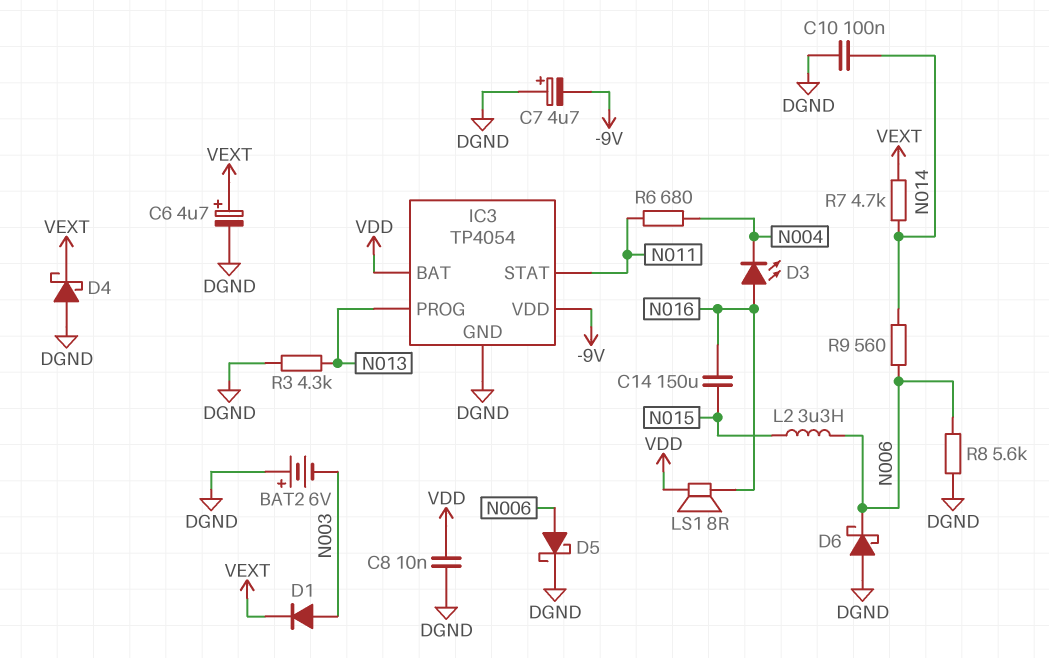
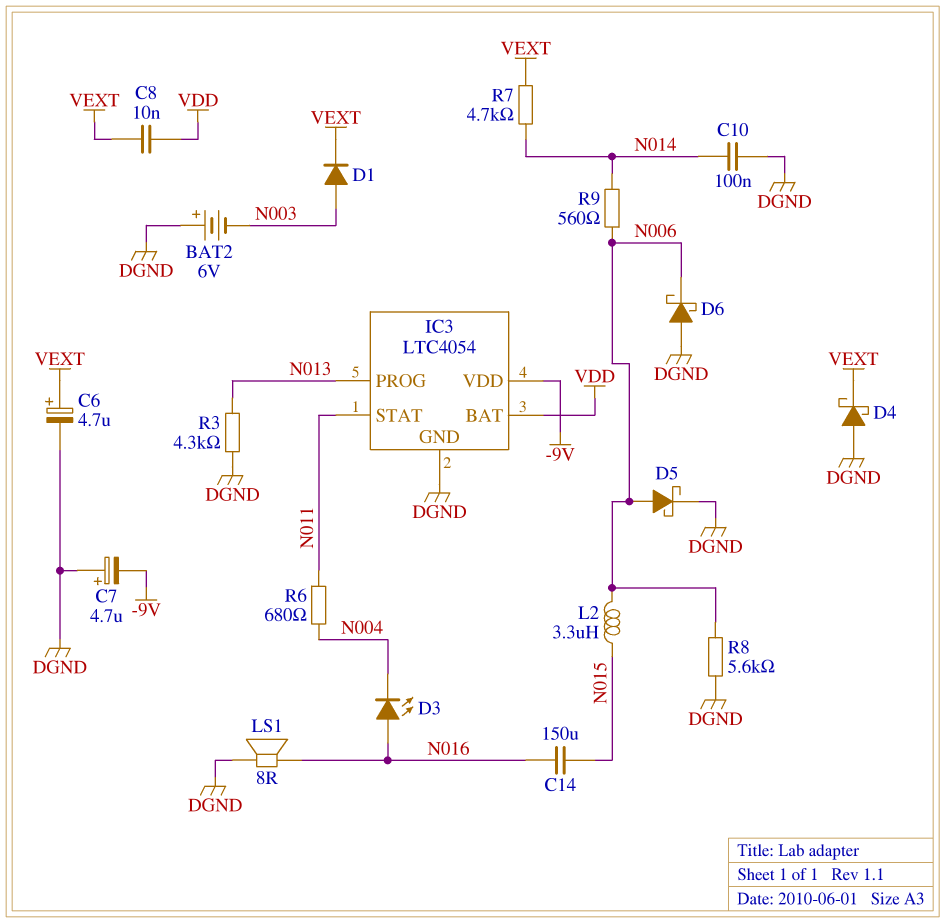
C8: 10nF (DGND, VDD) -> 10nF (VDD, VEXT)
IC3: TP4054 -> LTC4054
LS1: speaker 8R (N016, VDD) -> speaker 8R (DGND, N016)

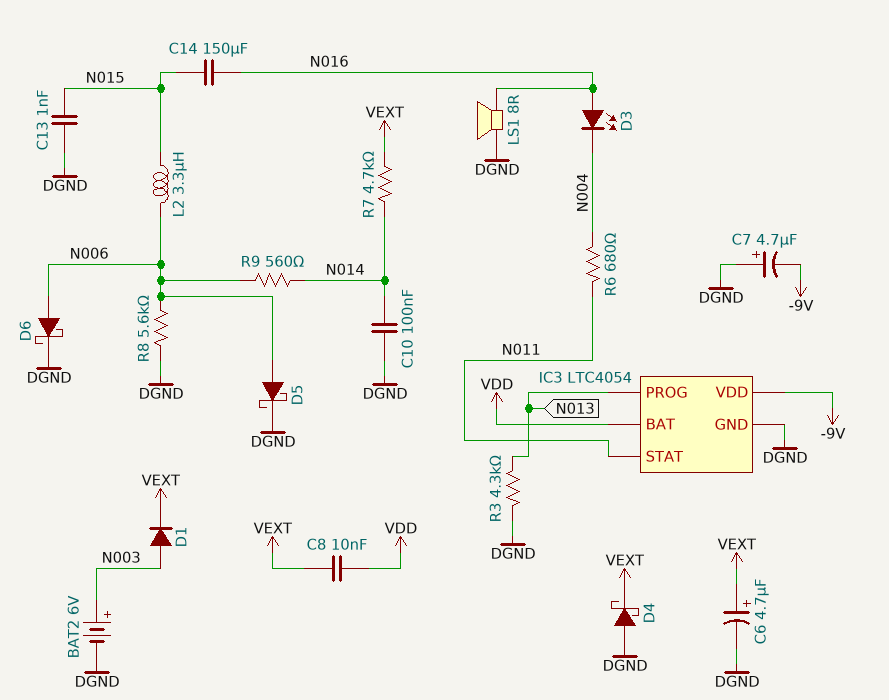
BAT2: 6V (plus DGND, minus N003) -> 6V (plus N003, minus DGND)
C13: none -> 1nF (DGND, N015)
D6: schottky (A DGND, K N006) -> schottky (A N006, K DGND)

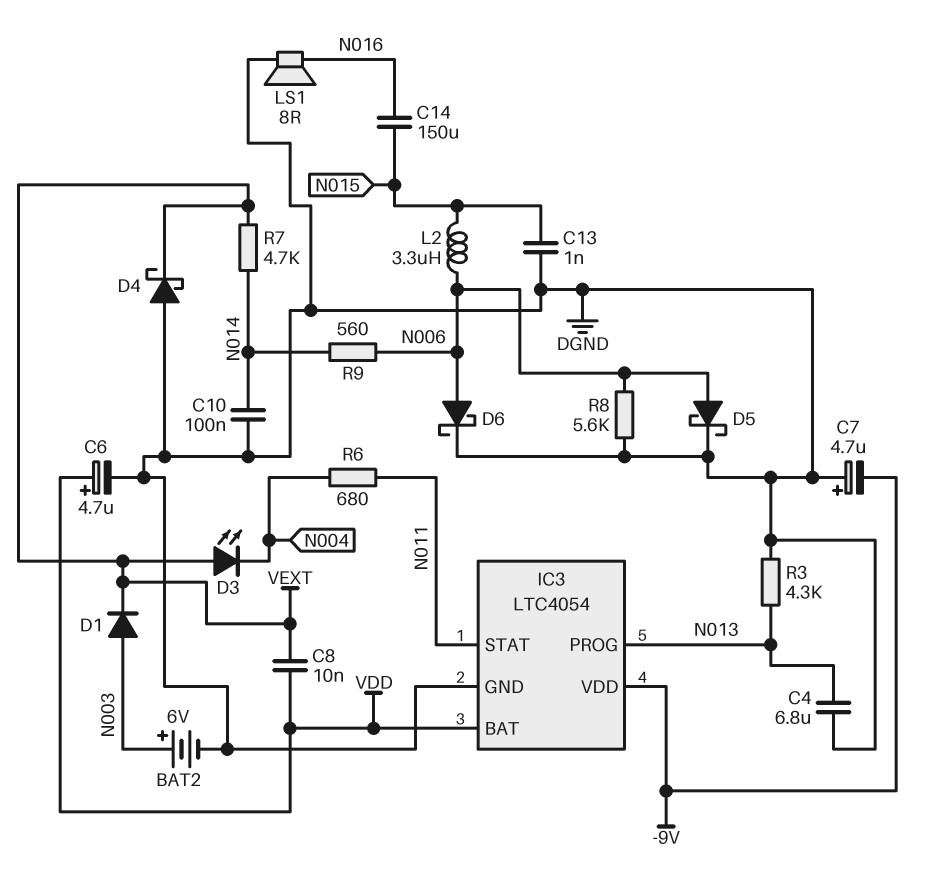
C4: none -> 6.8uF (DGND, N013)
C6: 4.7uF (plus VEXT, minus DGND) -> 4.7uF (plus VDD, minus DGND)
D3: LED (A N016, K N004) -> LED (A VEXT, K N004)

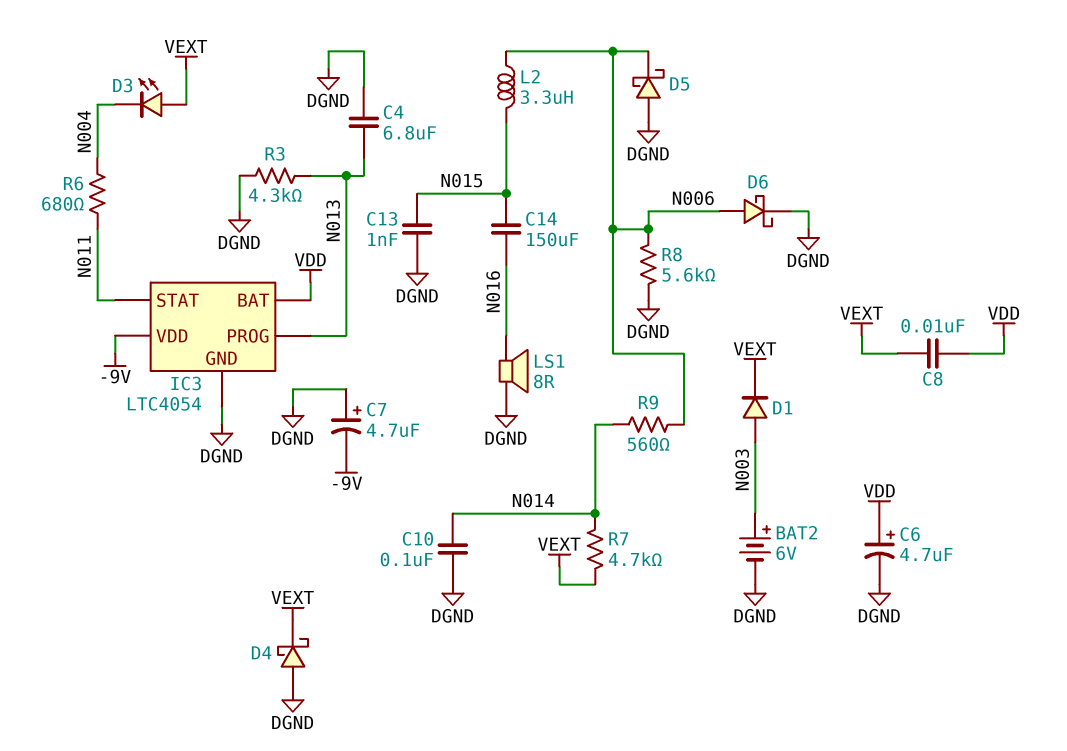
D5: schottky (A N006, K DGND) -> schottky (A DGND, K N006)

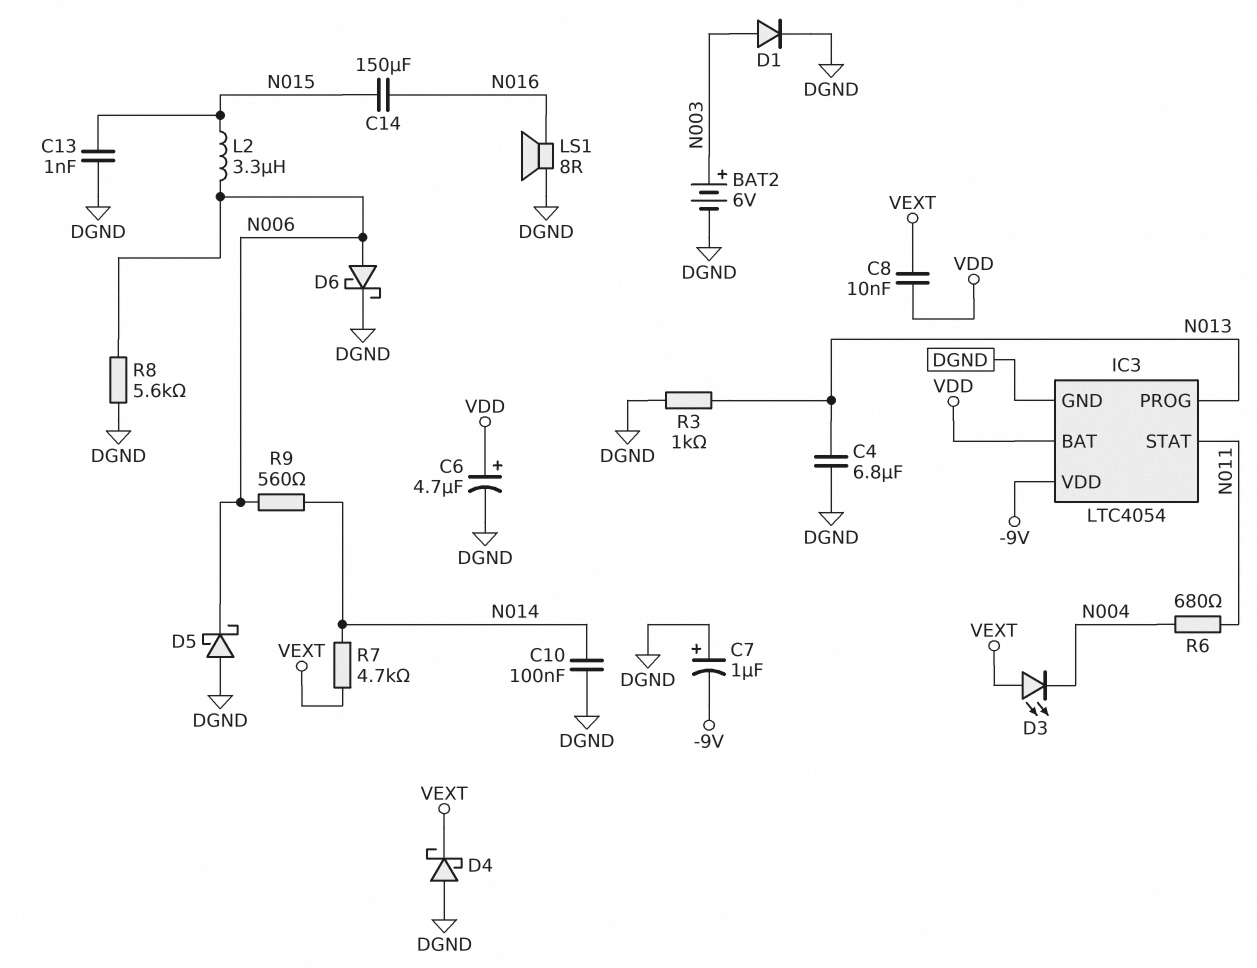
C7: 4.7uF (plus DGND, minus -9V) -> 1uF (plus DGND, minus -9V)
D1: diode (A N003, K VEXT) -> diode (A N003, K DGND)
R3: 4.3k (DGND, N013) -> 1k (DGND, N013)

